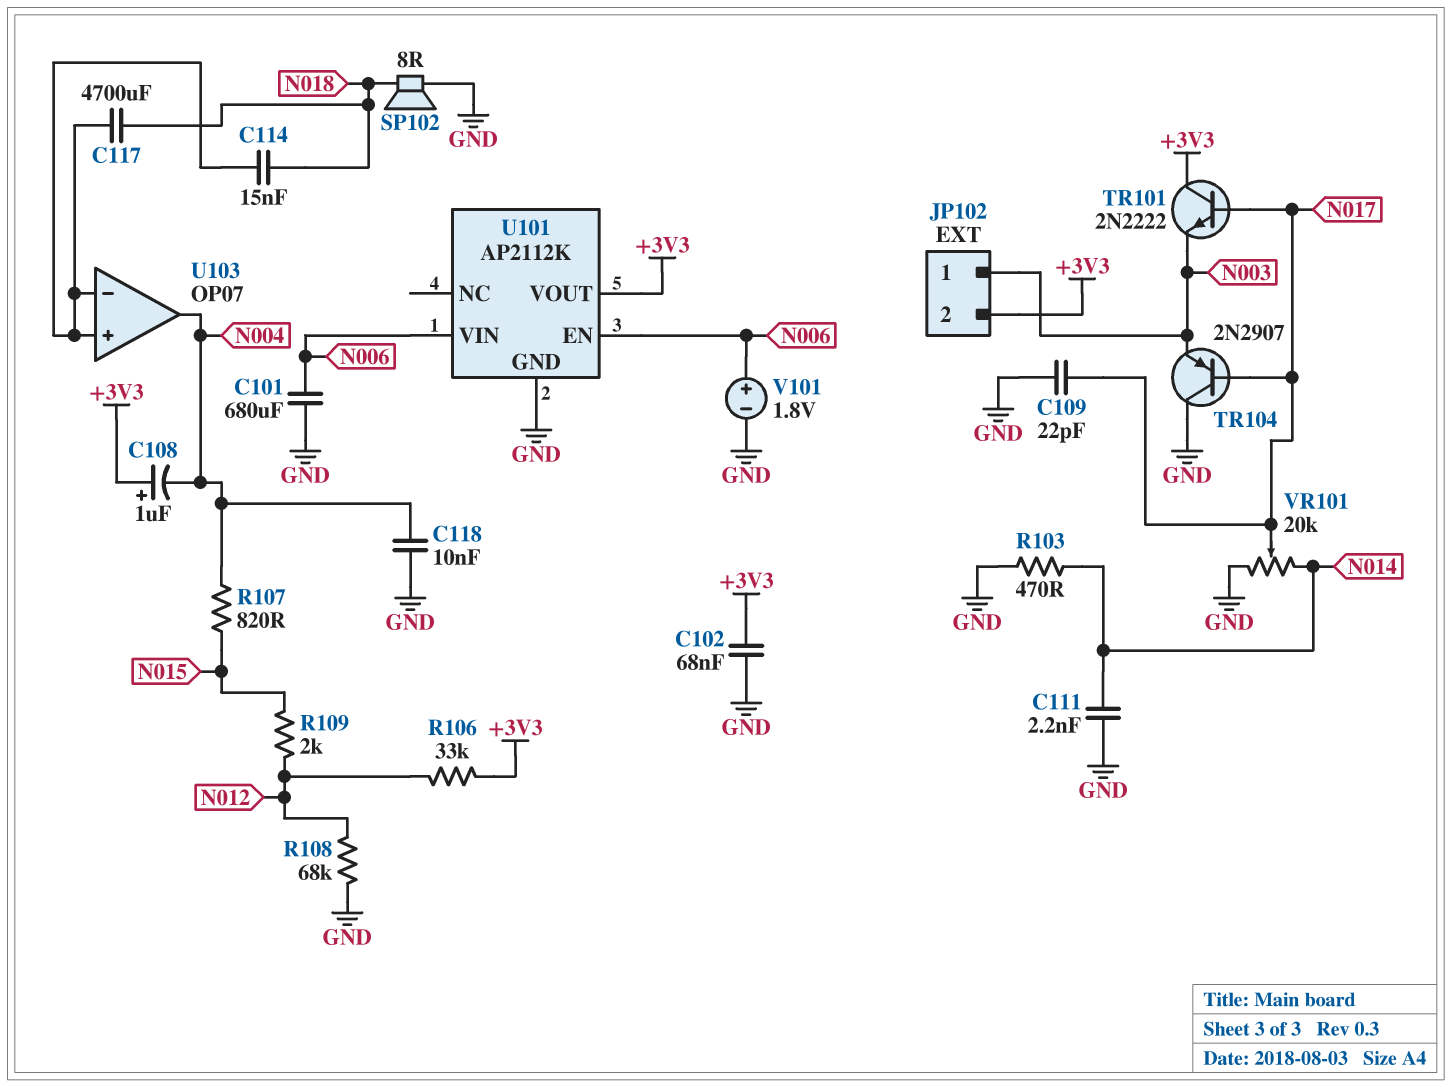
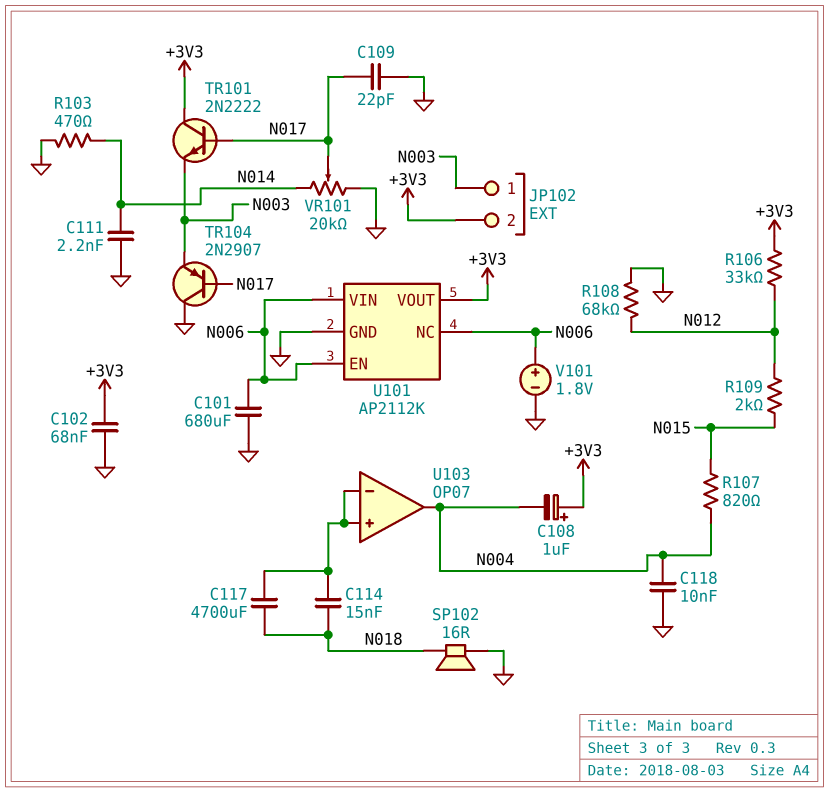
SP102: speaker 8R (GND, N018) -> speaker 16R (GND, N018)
U101 pin NC: none -> N006

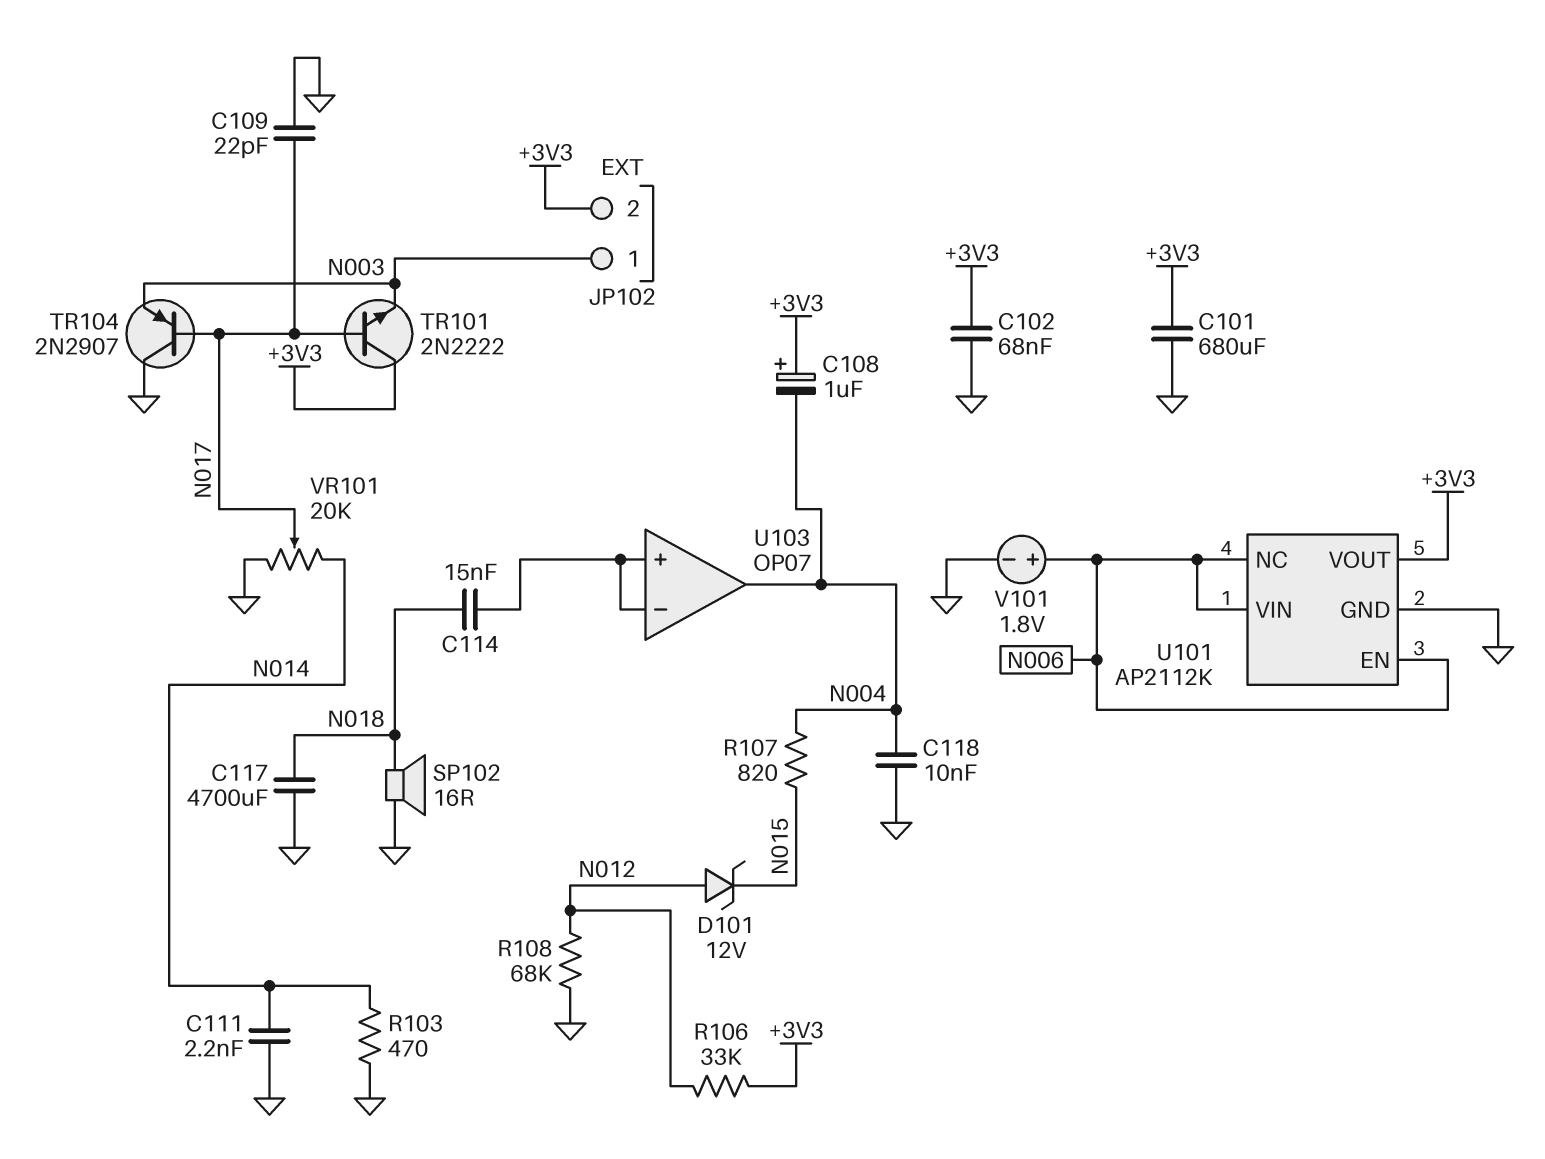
C101: 680uF (GND, N006) -> 680uF (+3V3, GND)
C117: 4700uF (N018, U103/in+) -> 4700uF (GND, N018)
D101: none -> zener 12V (A N012, K N015)
R109: 2k (N012, N015) -> none

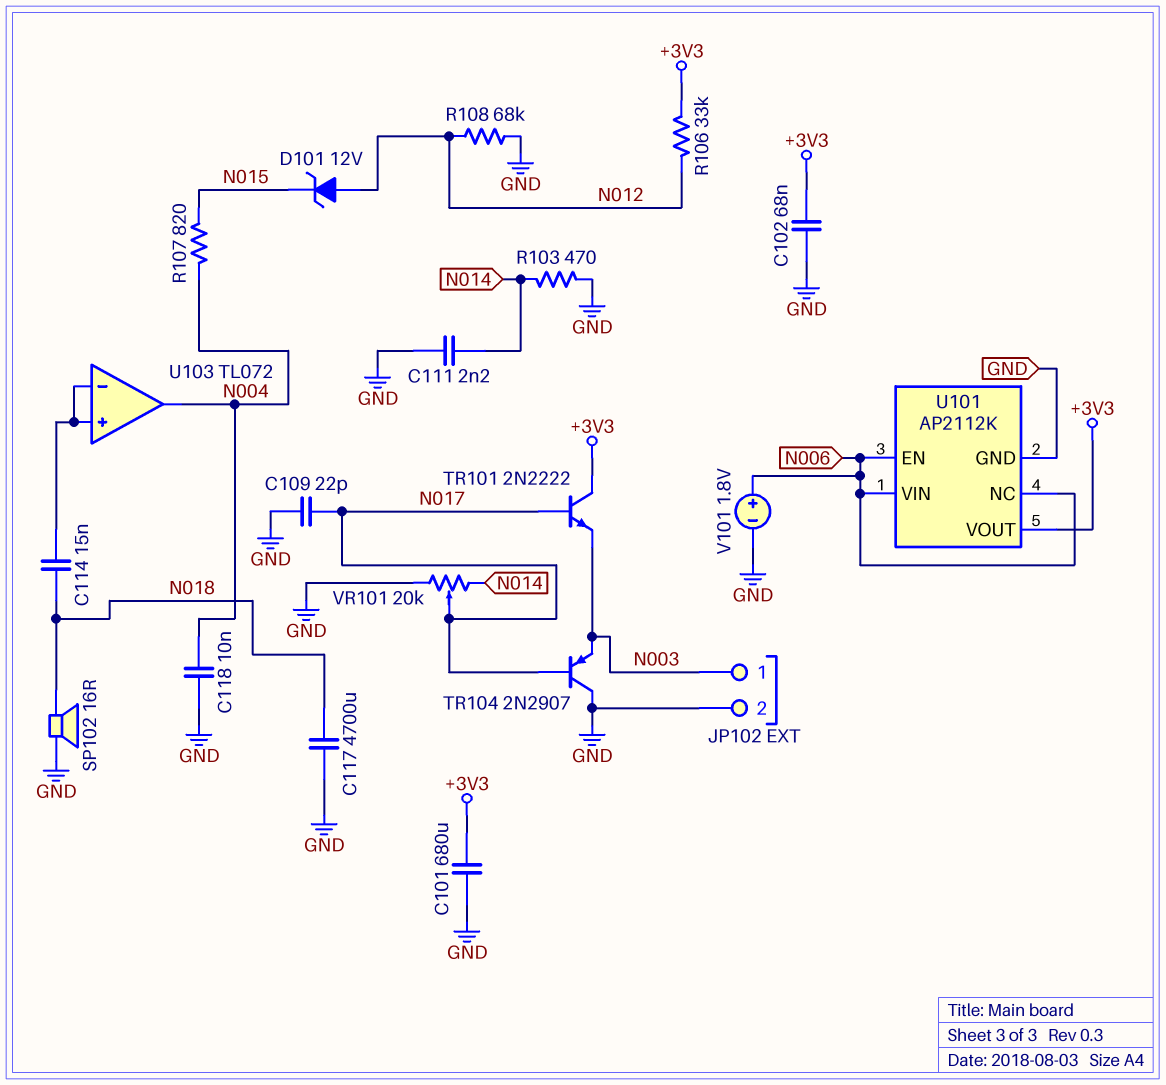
C108: 1uF (plus +3V3, minus N004) -> none
JP102 pin 2: +3V3 -> GND
U103: OP07 -> TL072

